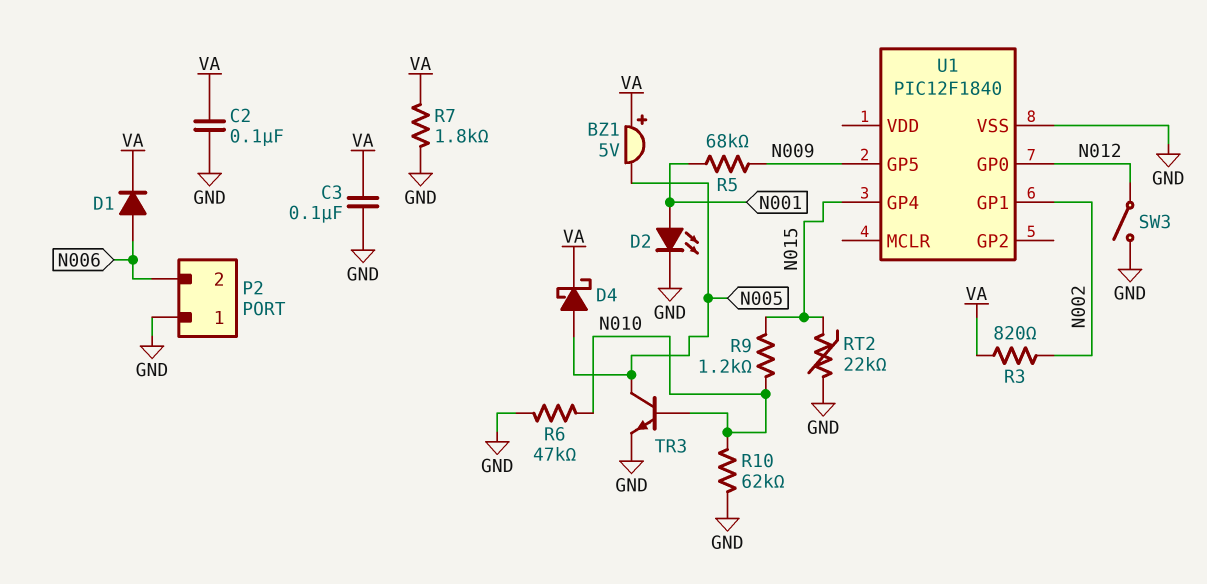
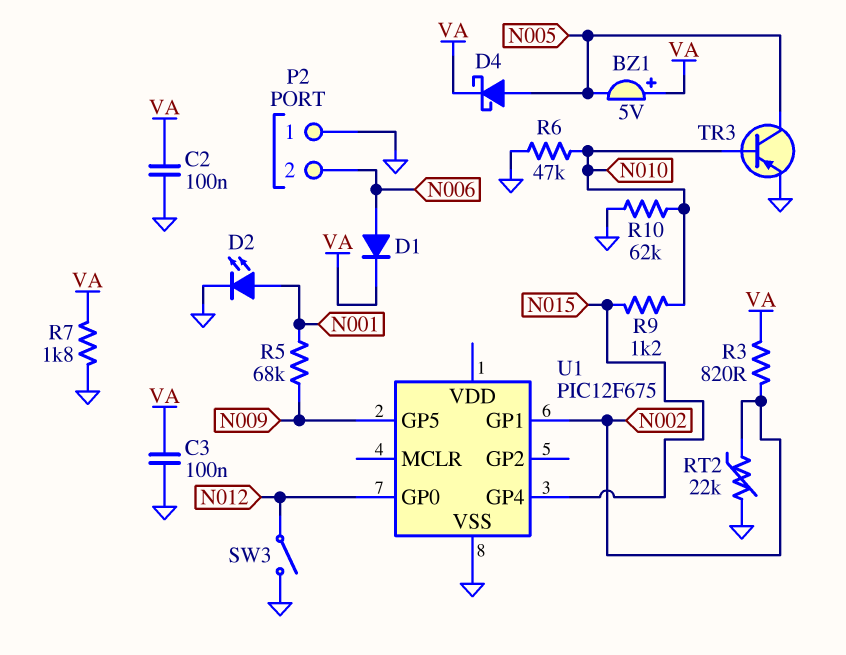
RT2: 22k (GND, N015) -> 22k (GND, N002)
TR3: NPN (B N010, C N005, E GND) -> PNP (B N010, C N005, E GND)
U1: PIC12F1840 -> PIC12F675

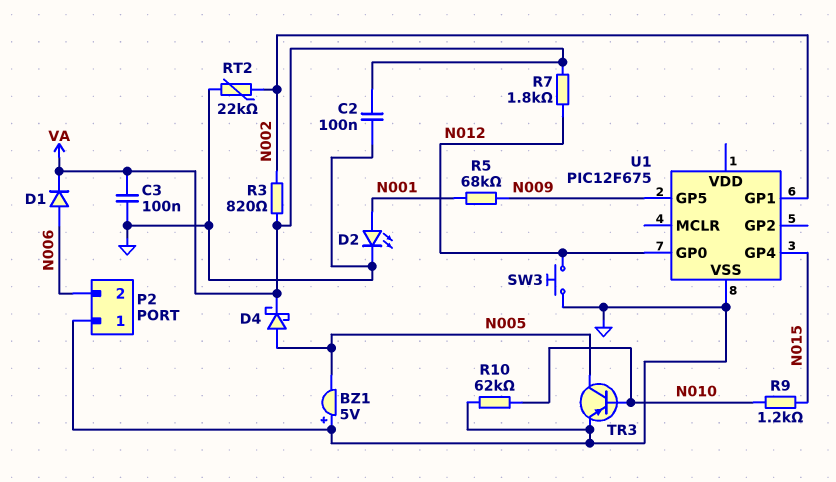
BZ1: buzzer 5V (plus VA, minus N005) -> buzzer 5V (plus GND, minus N005)
R6: 47k (GND, N010) -> none
R7: 1.8k (GND, VA) -> 1.8k (N012, VA)
SW3: switch (GND, N012) -> button (GND, N012)

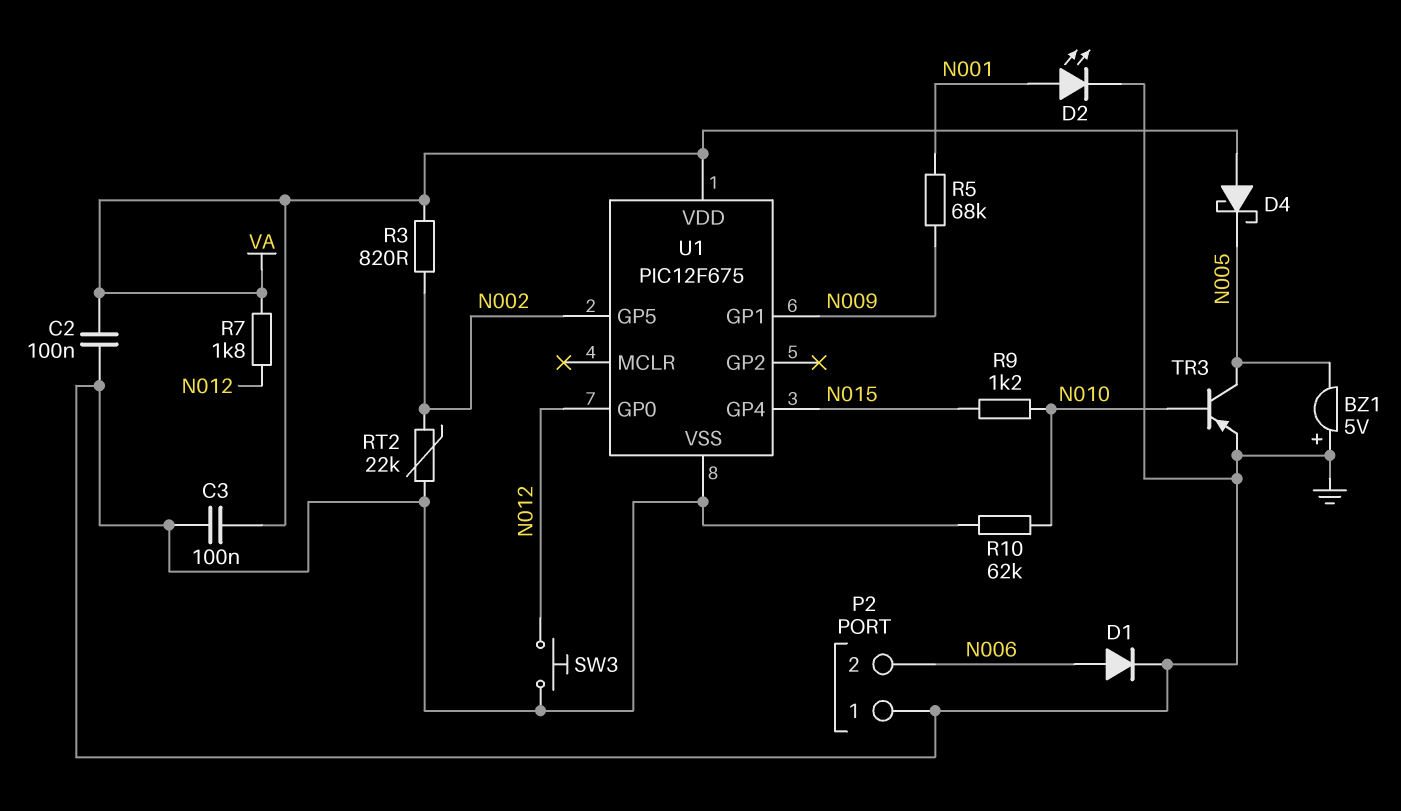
D1: diode (A N006, K VA) -> diode (A N006, K GND)
D4: schottky (A N005, K VA) -> schottky (A VA, K N005)
U1 pin GP1: N002 -> N009
U1 pin GP5: N009 -> N002
U1 pin VDD: none -> VA

